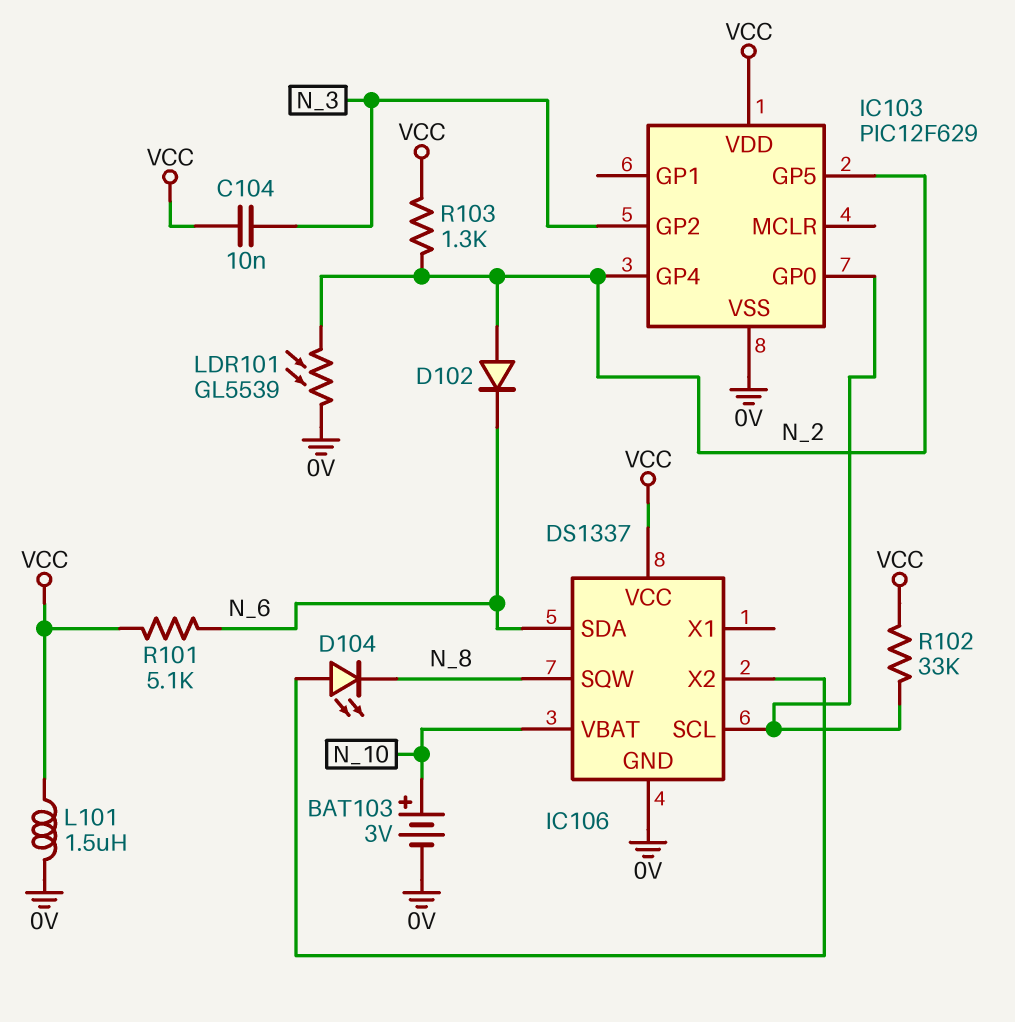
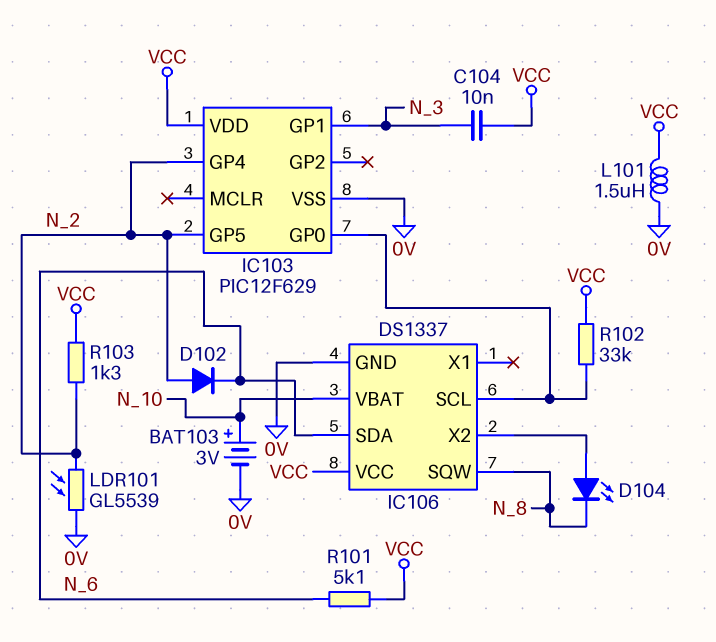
IC103 pin GP1: none -> N_3
IC103 pin GP2: N_3 -> none

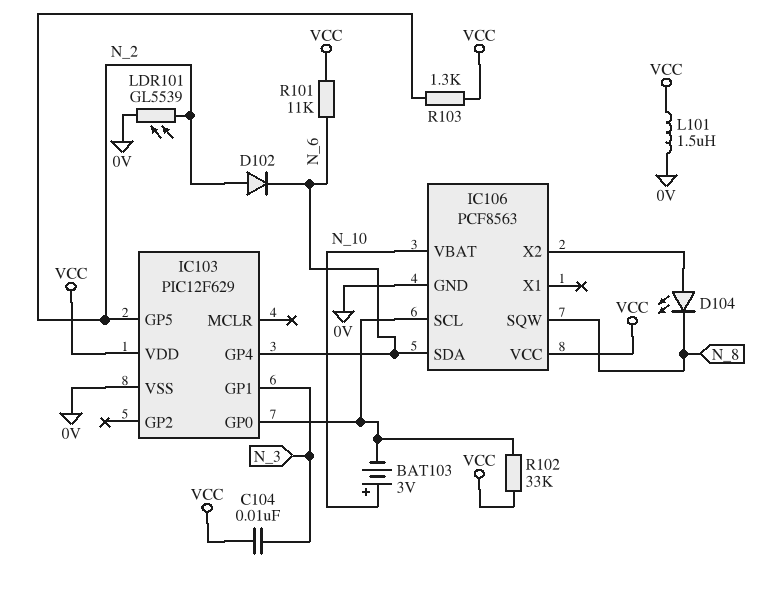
BAT103: 3V (plus N_10, minus 0V) -> 3V (plus N_10, minus IC103/GP0)
IC103 pin GP4: N_2 -> N_6
IC106: DS1337 -> PCF8563
R101: 5.1k (N_6, VCC) -> 11k (N_6, VCC)

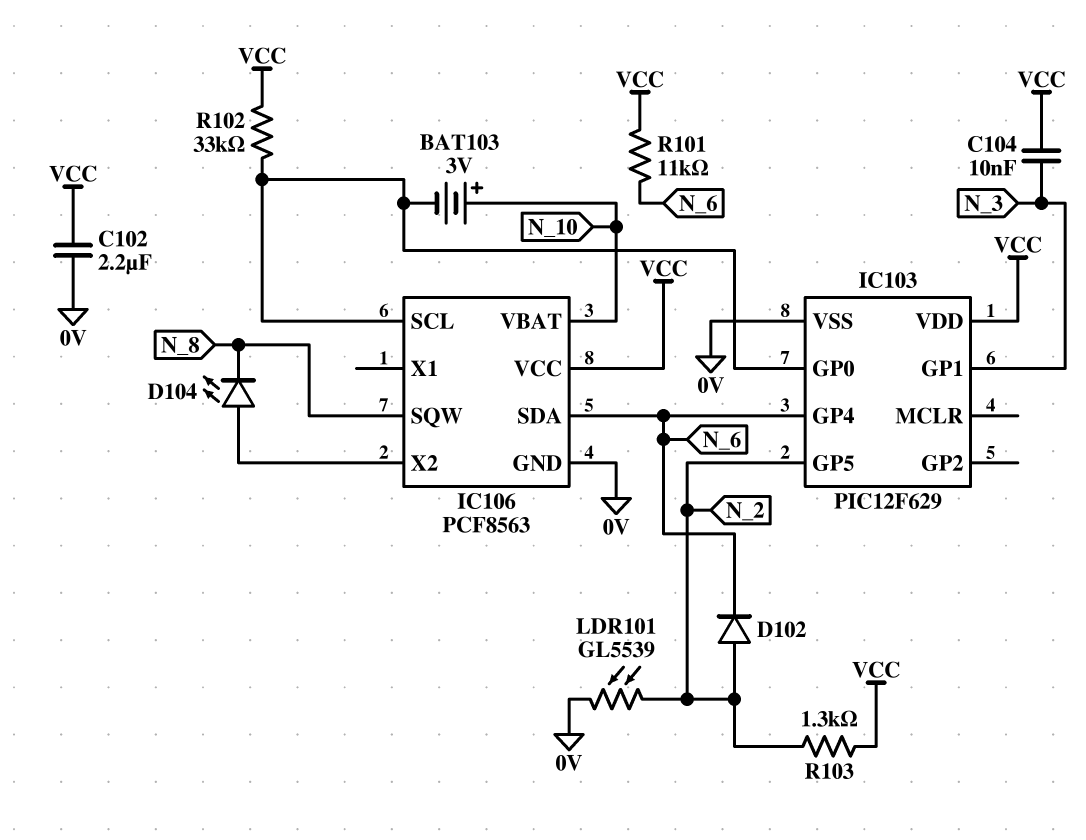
C102: none -> 2.2uF (0V, VCC)
L101: 1.5uH (0V, VCC) -> none

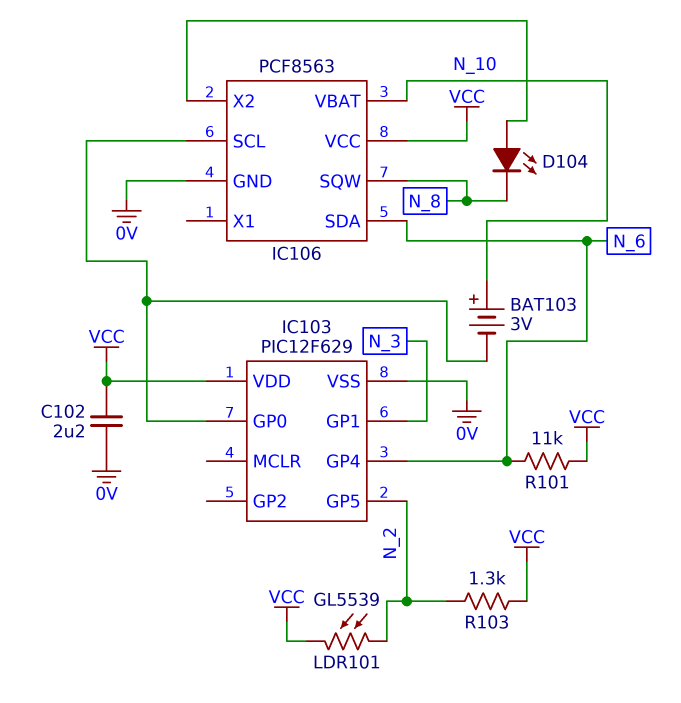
C104: 10nF (N_3, VCC) -> none
D102: diode (A N_2, K N_6) -> none
LDR101: GL5539 (0V, N_2) -> GL5539 (N_2, VCC)
R102: 33k (IC103/GP0, VCC) -> none

